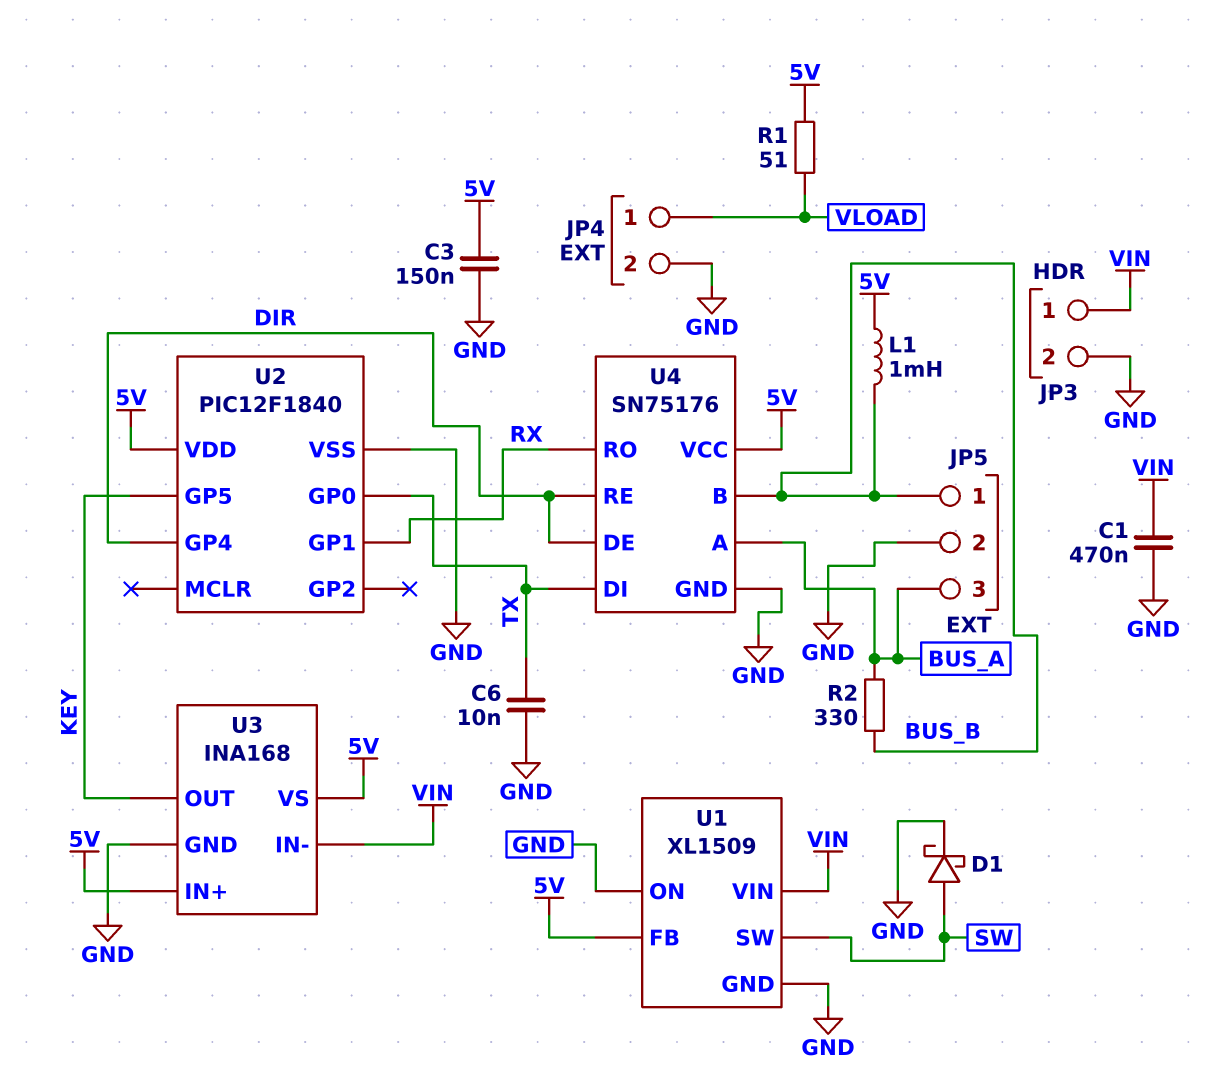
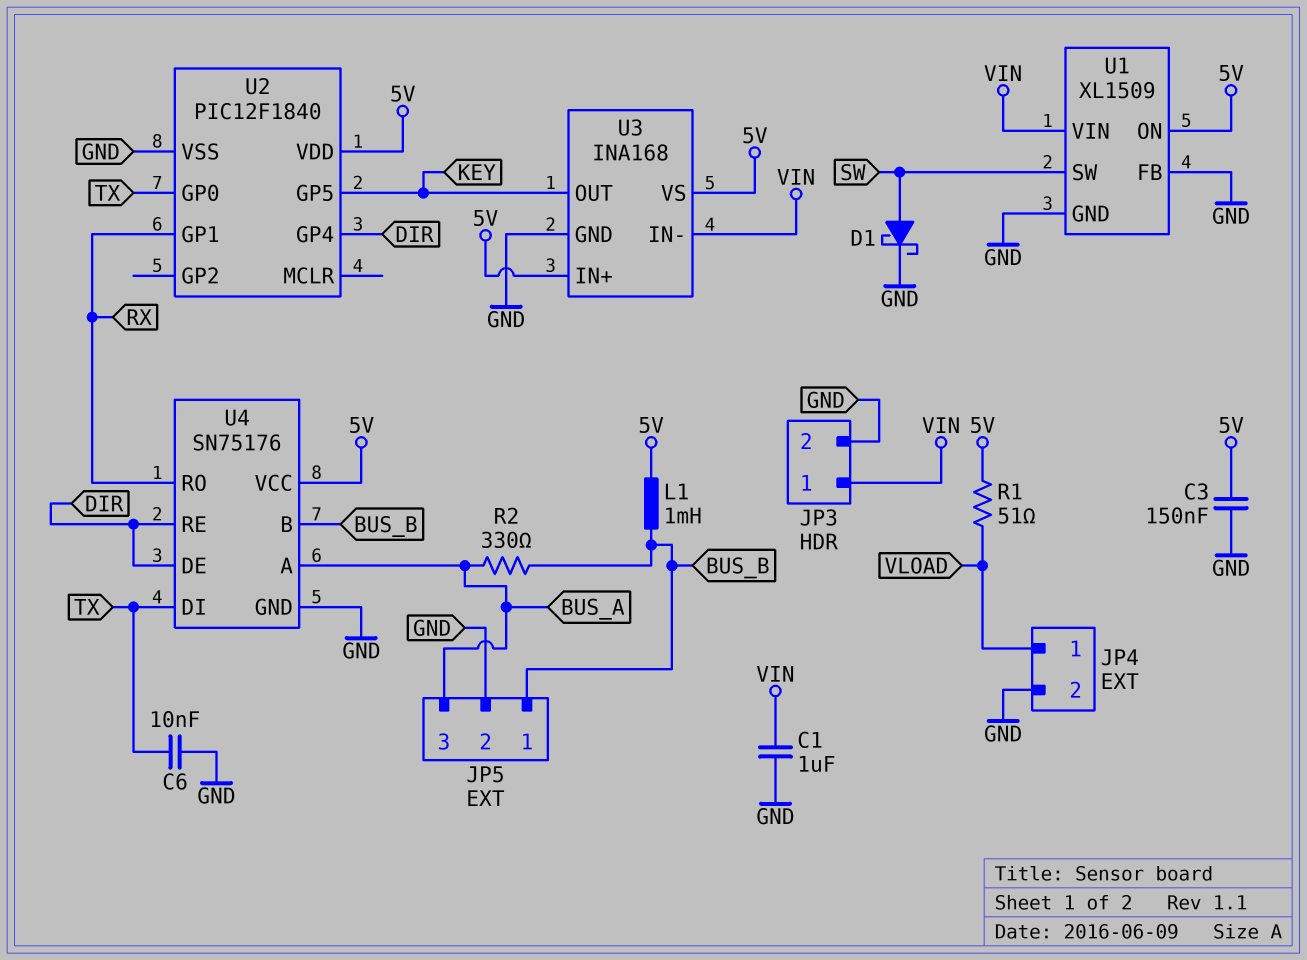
C1: 470nF (GND, VIN) -> 1uF (GND, VIN)
U1 pin FB: 5V -> GND
U1 pin ON: GND -> 5V

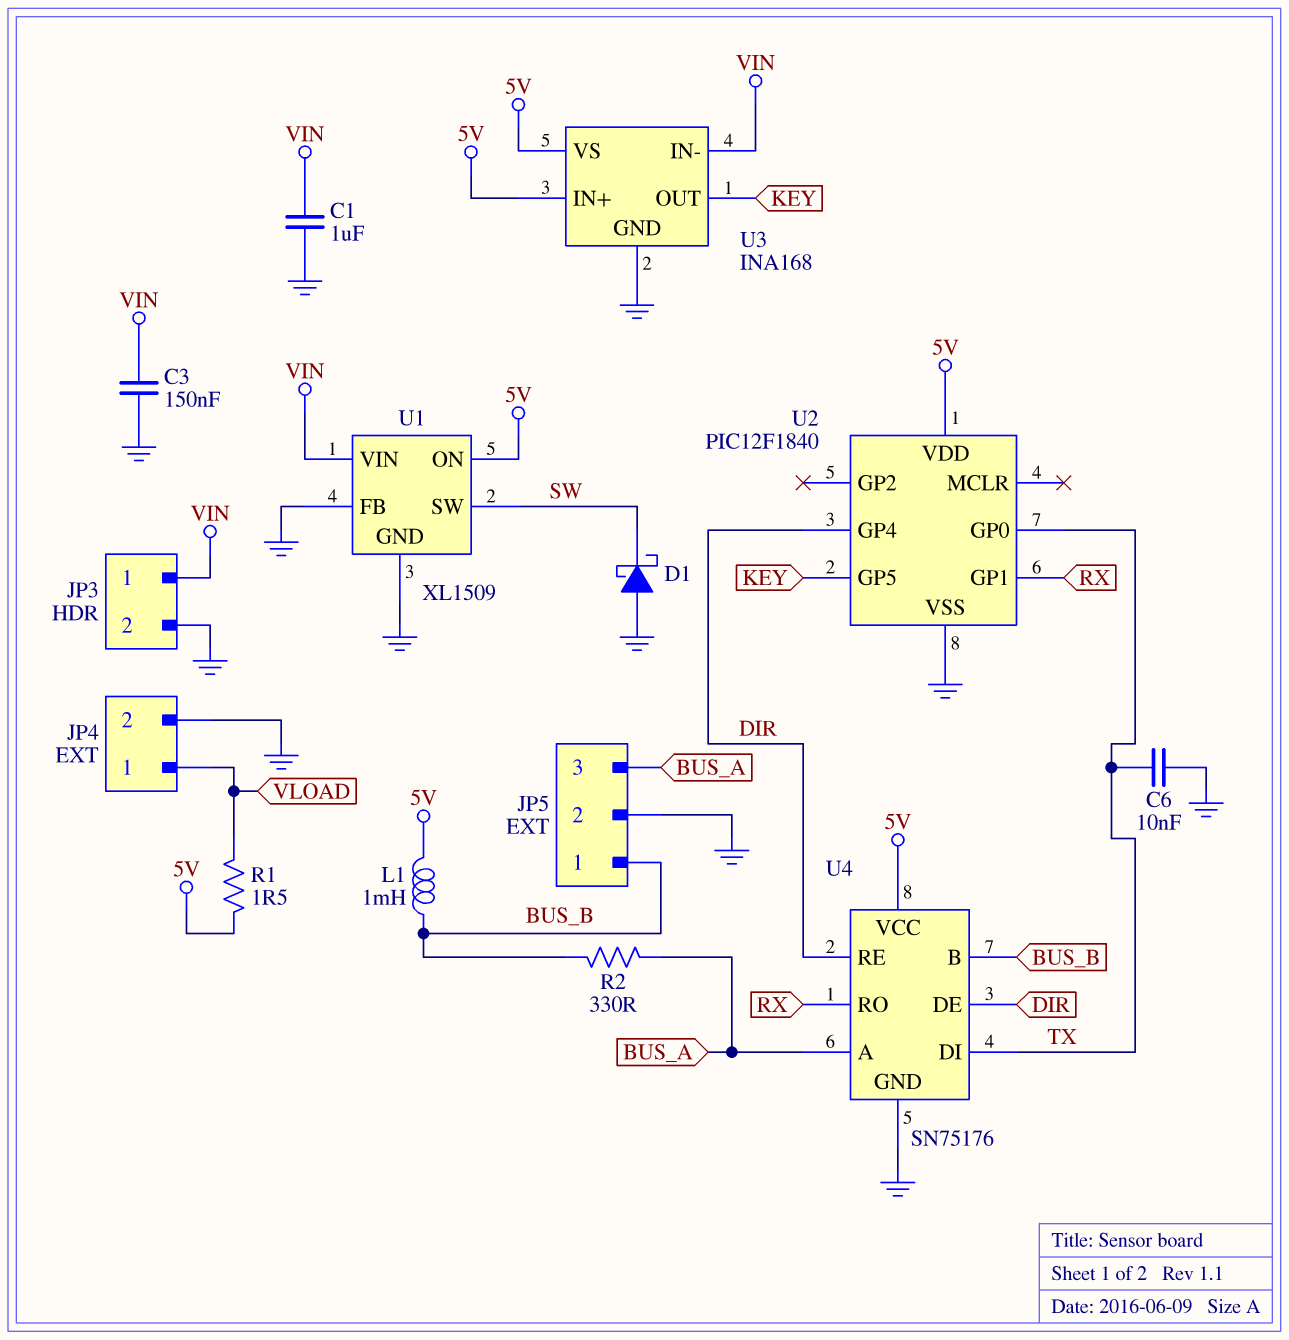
C3: 150nF (5V, GND) -> 150nF (GND, VIN)
D1: schottky (A SW, K GND) -> schottky (A GND, K SW)
R1: 51 (5V, VLOAD) -> 1.5 (5V, VLOAD)

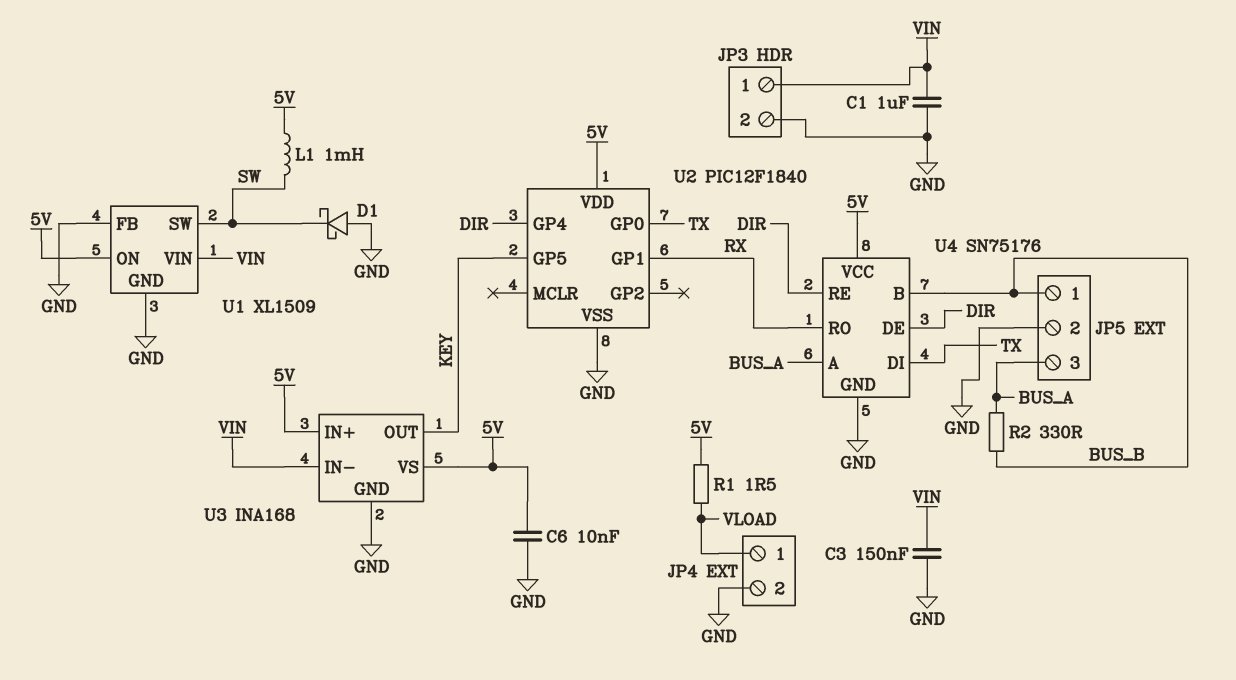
C6: 10nF (GND, TX) -> 10nF (5V, GND)
L1: 1mH (5V, BUS_B) -> 1mH (5V, SW)

